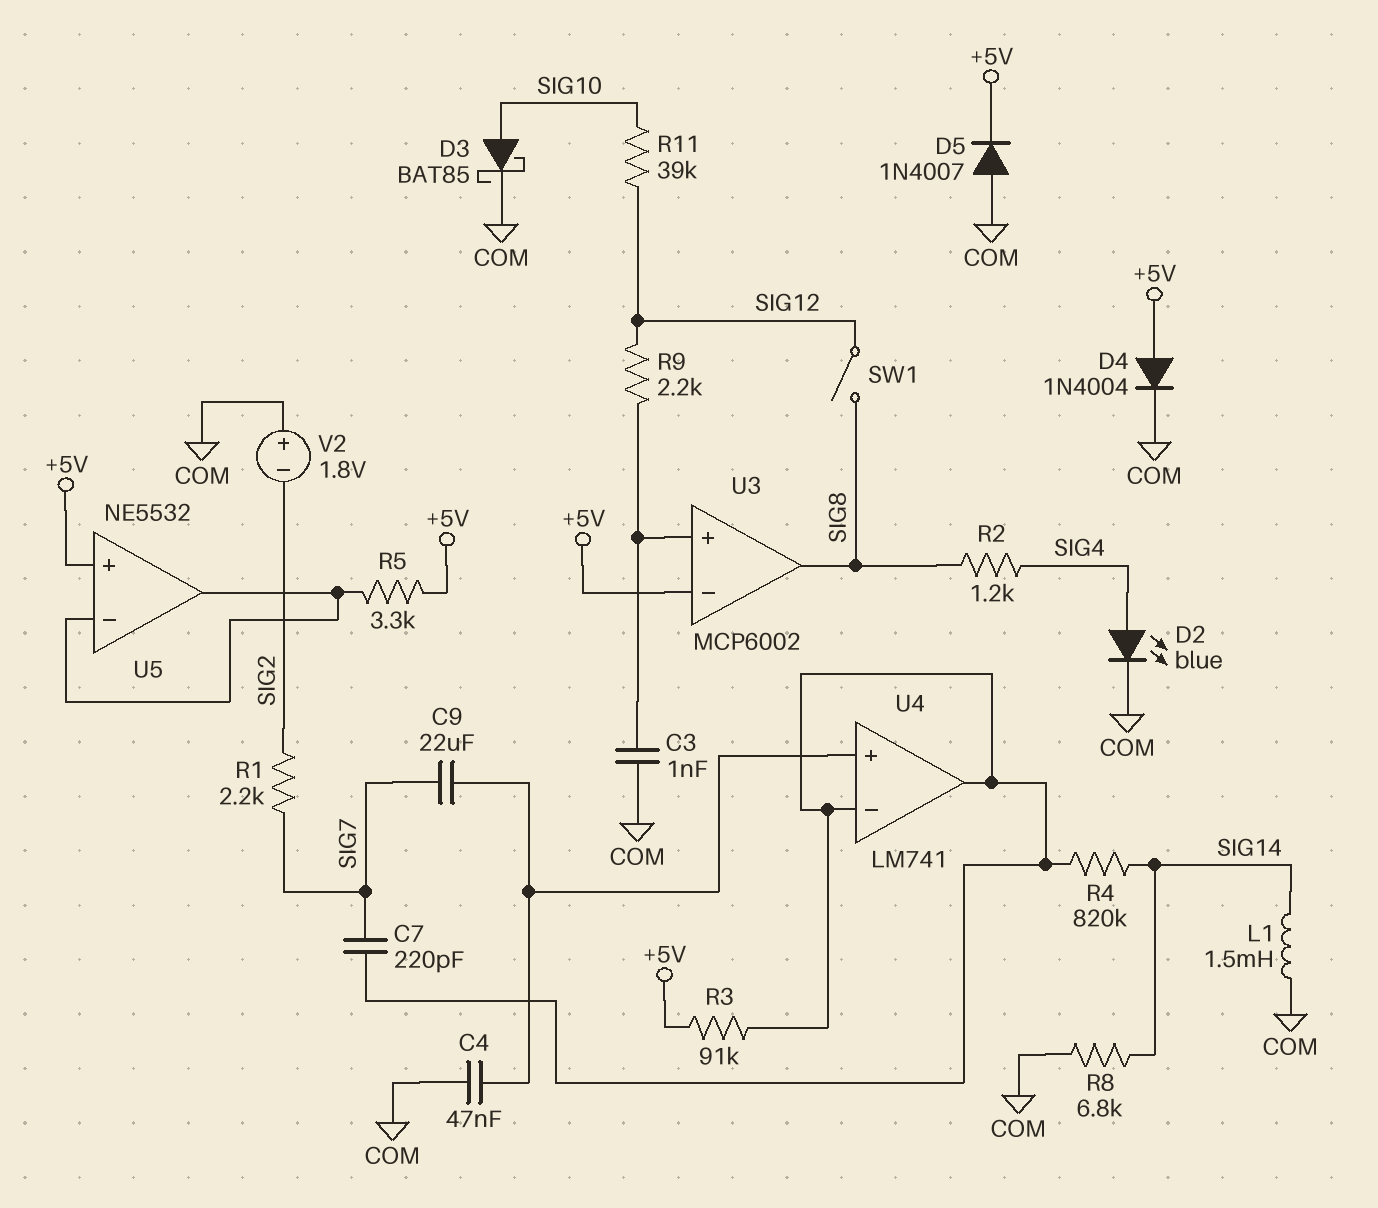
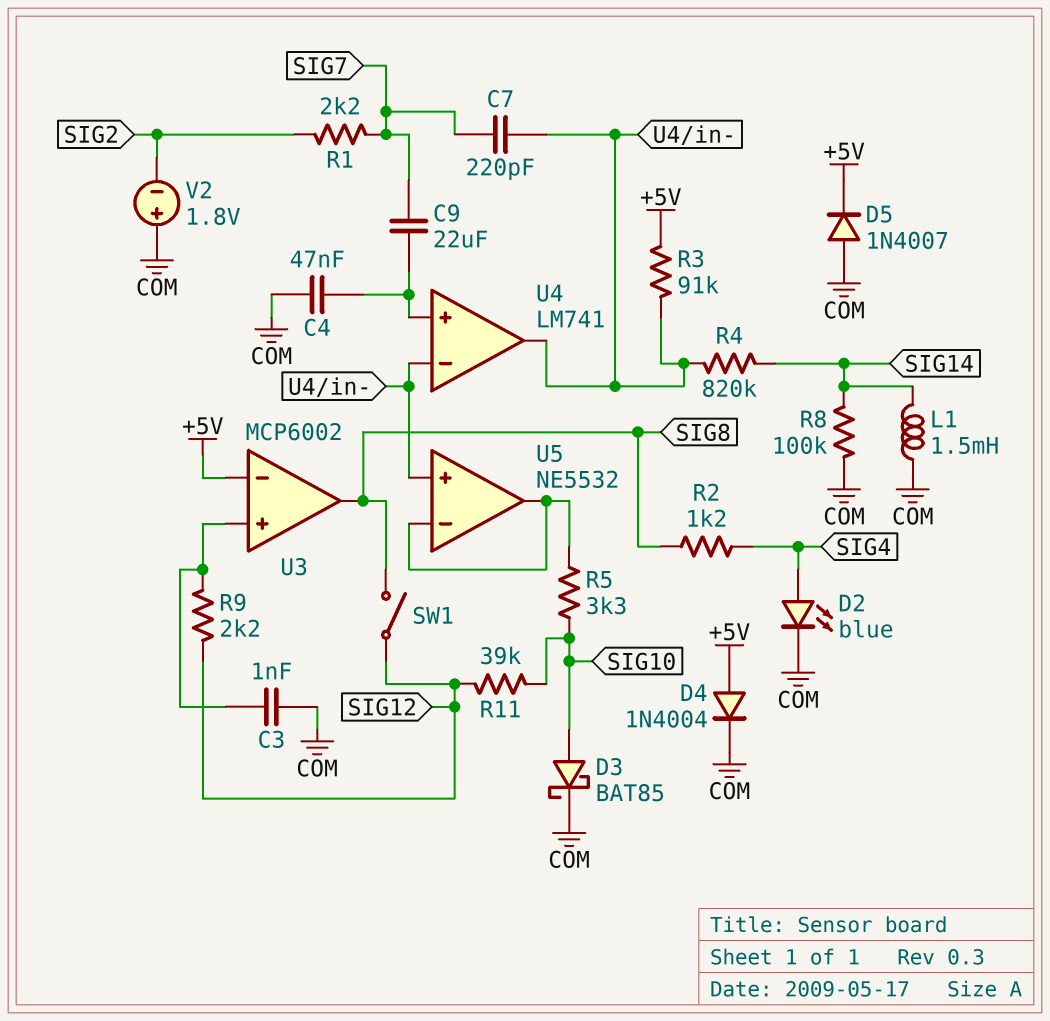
R5: 3.3k (+5V, U5/in-) -> 3.3k (SIG10, U5/in-)
R8: 6.8k (COM, SIG14) -> 100k (COM, SIG14)
U5 pin in+: +5V -> U4/in-

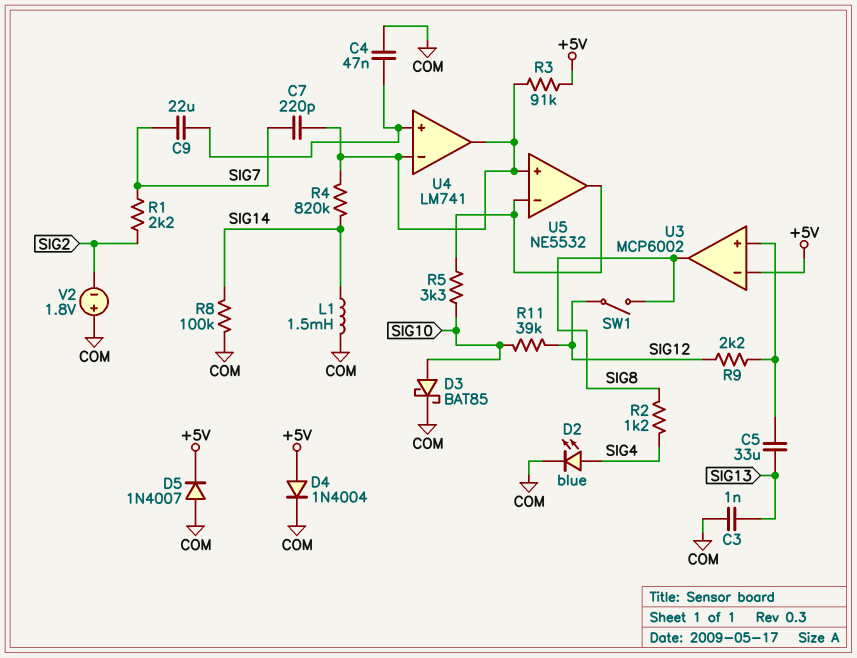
C3: 1nF (COM, U3/in+) -> 1nF (COM, SIG13)
C5: none -> 33uF (SIG13, U3/in+)

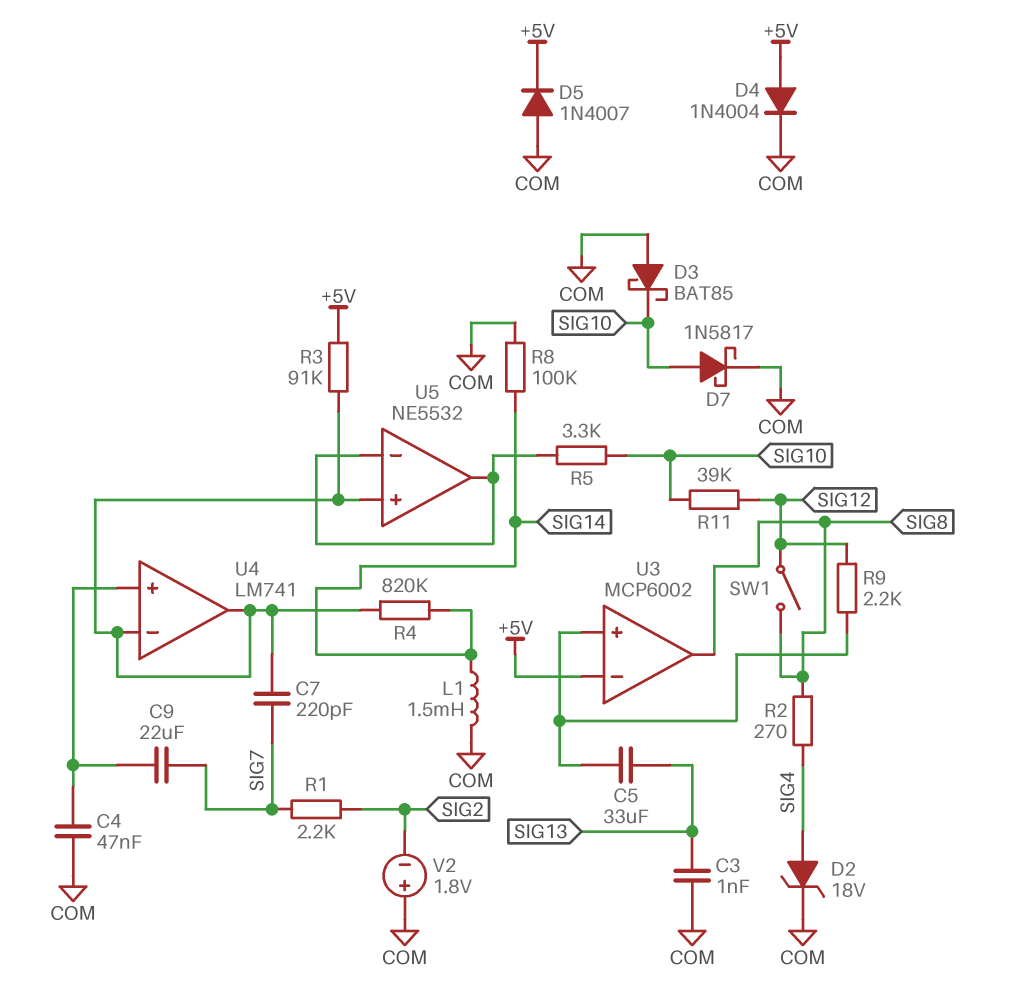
D2: LED blue (A SIG4, K COM) -> zener 18V (A SIG4, K COM)
D3: schottky BAT85 (A SIG10, K COM) -> schottky BAT85 (A COM, K SIG10)
D7: none -> schottky 1N5817 (A SIG10, K COM)
R2: 1.2k (SIG4, SIG8) -> 270 (SIG4, SIG8)

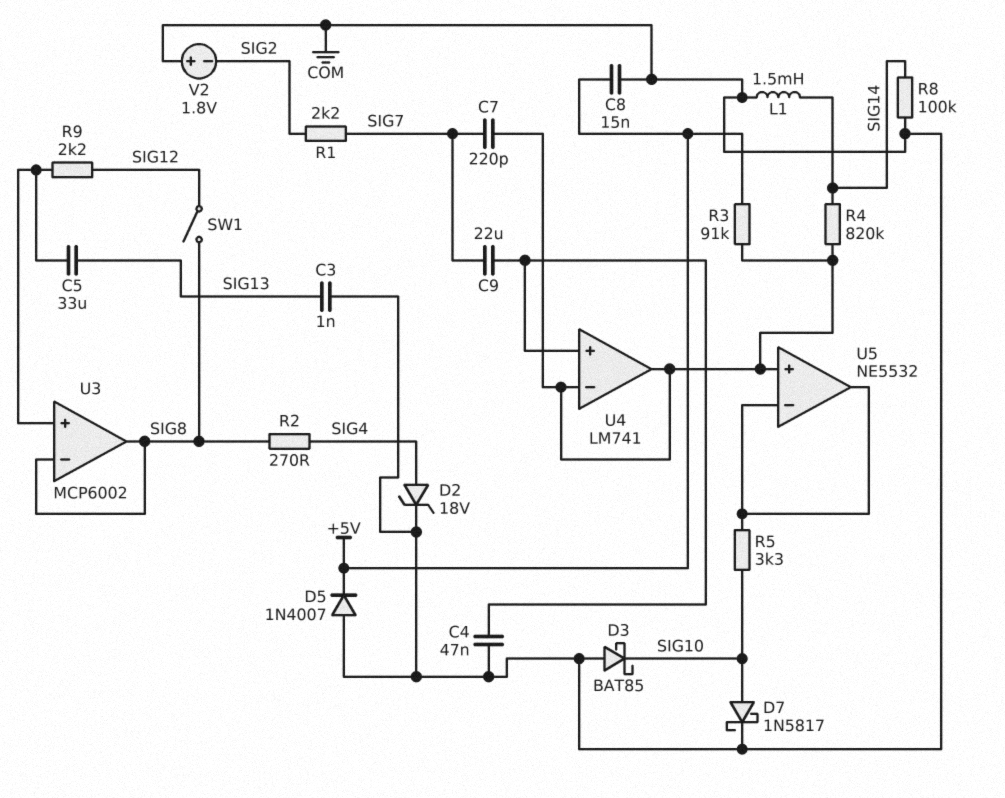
C8: none -> 15nF (+5V, COM)
D4: diode 1N4004 (A +5V, K COM) -> none
R11: 39k (SIG10, SIG12) -> none
U3 pin in-: +5V -> SIG8

